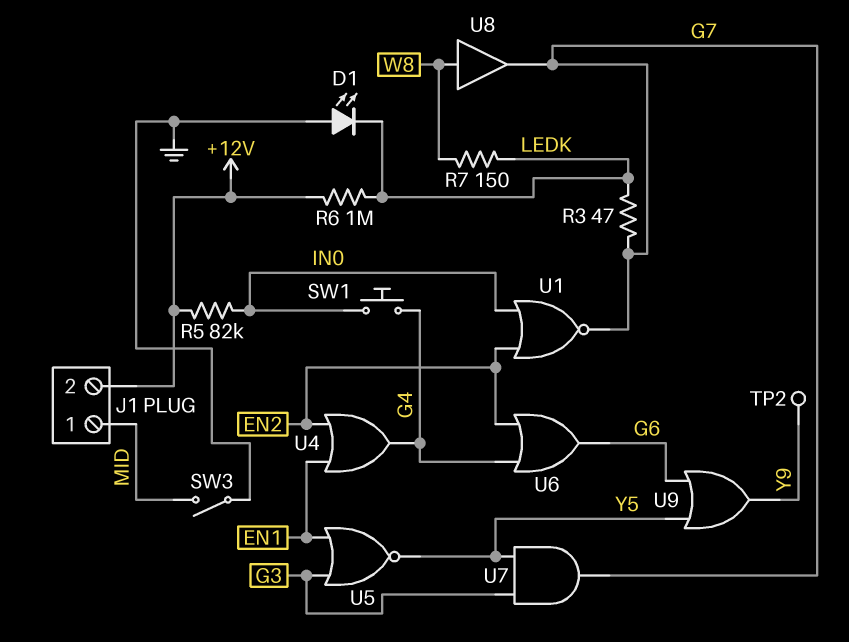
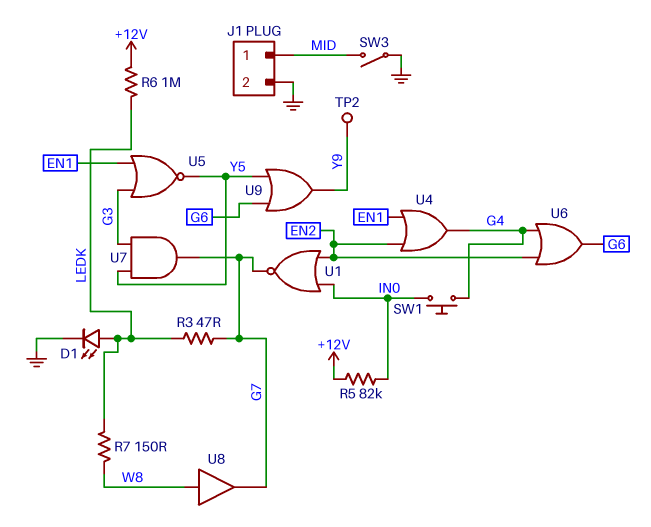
D1: LED (A GND, K LEDK) -> LED (A LEDK, K GND)
J1 pin 2: +12V -> GND

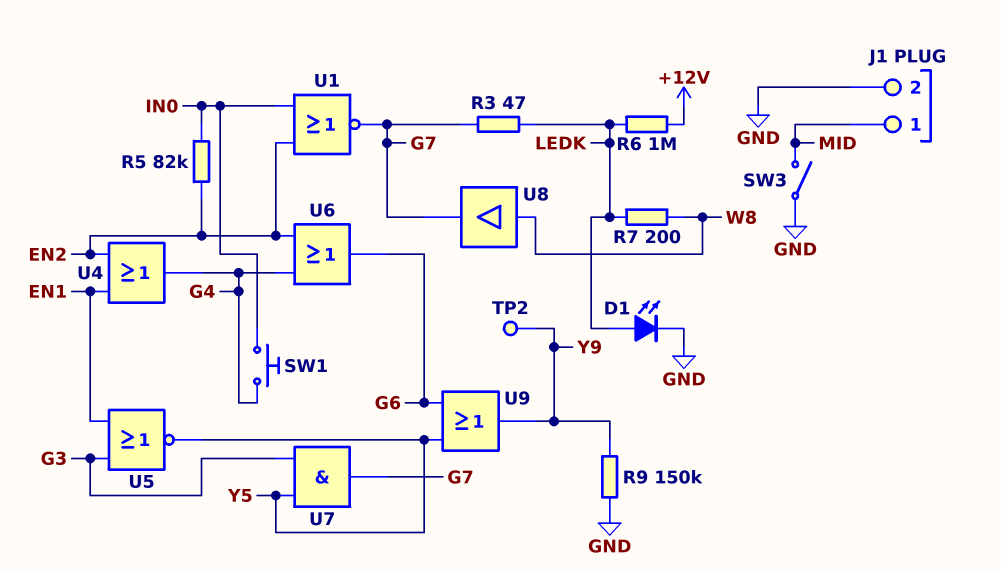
R5: 82k (+12V, IN0) -> 82k (EN2, IN0)
R7: 150 (LEDK, W8) -> 200 (LEDK, W8)
R9: none -> 150k (GND, Y9)

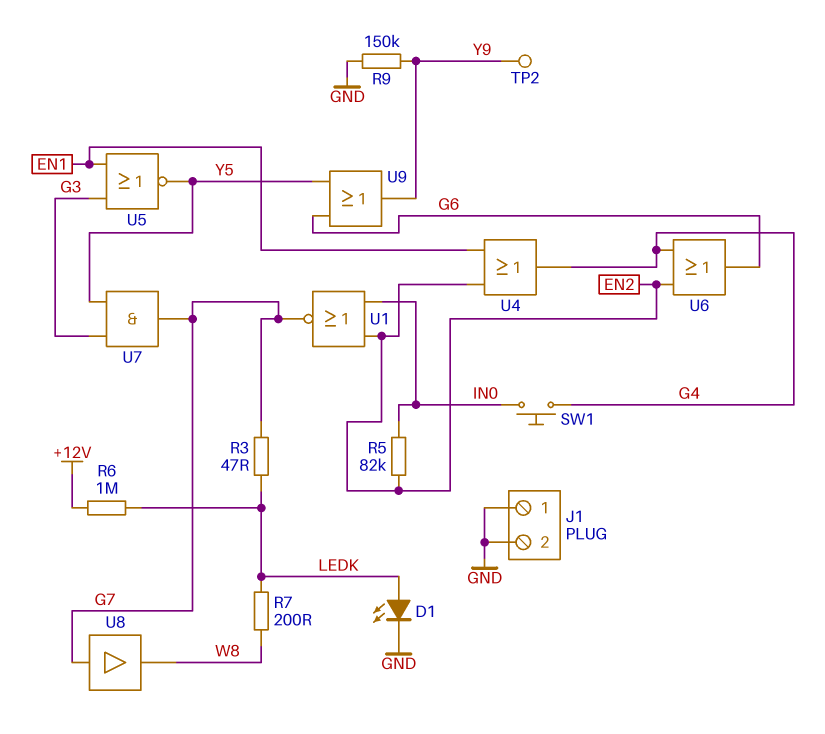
J1 pin 1: MID -> GND
SW3: switch (GND, MID) -> none
U8: buffer (in W8, out G7) -> buffer (in G7, out W8)

